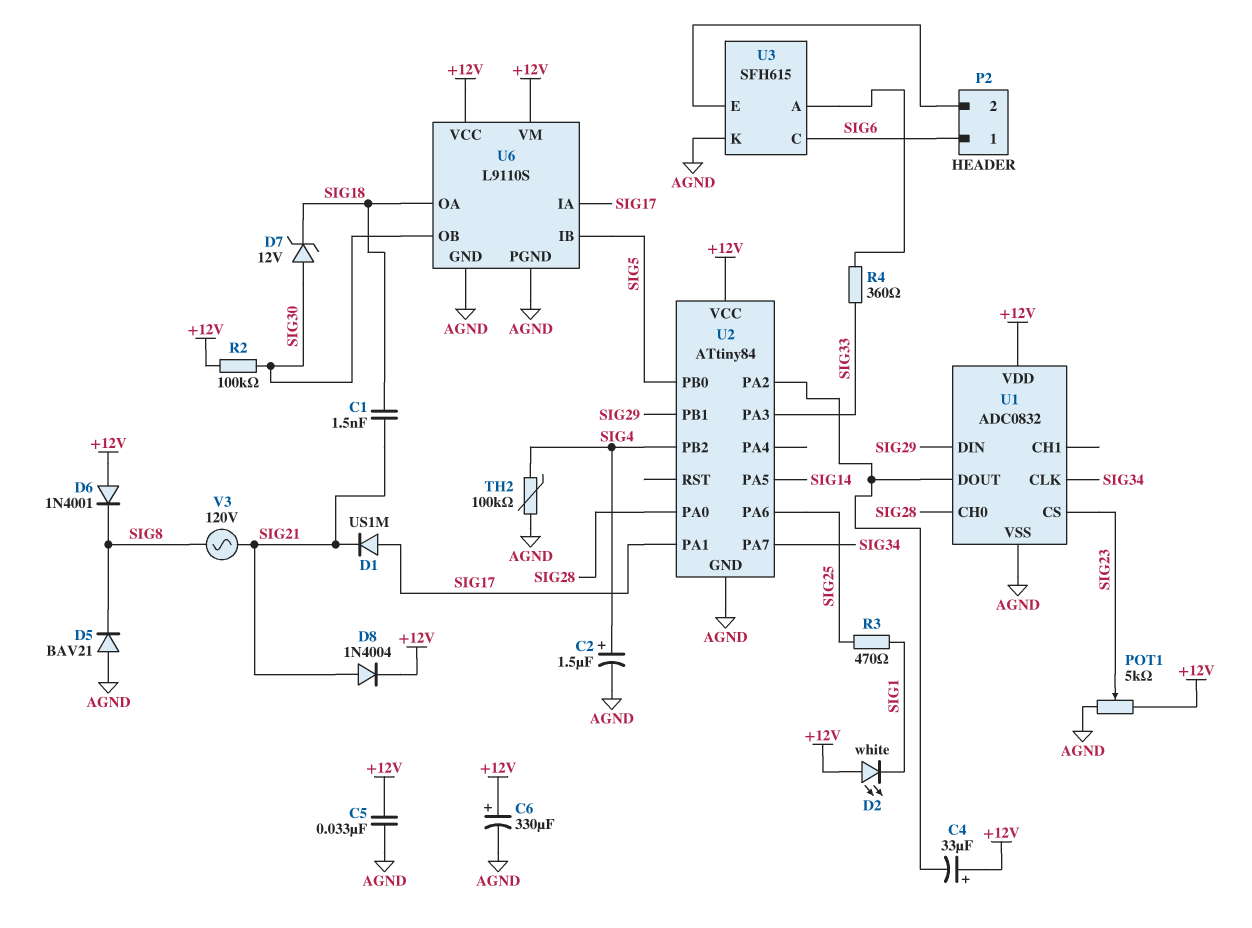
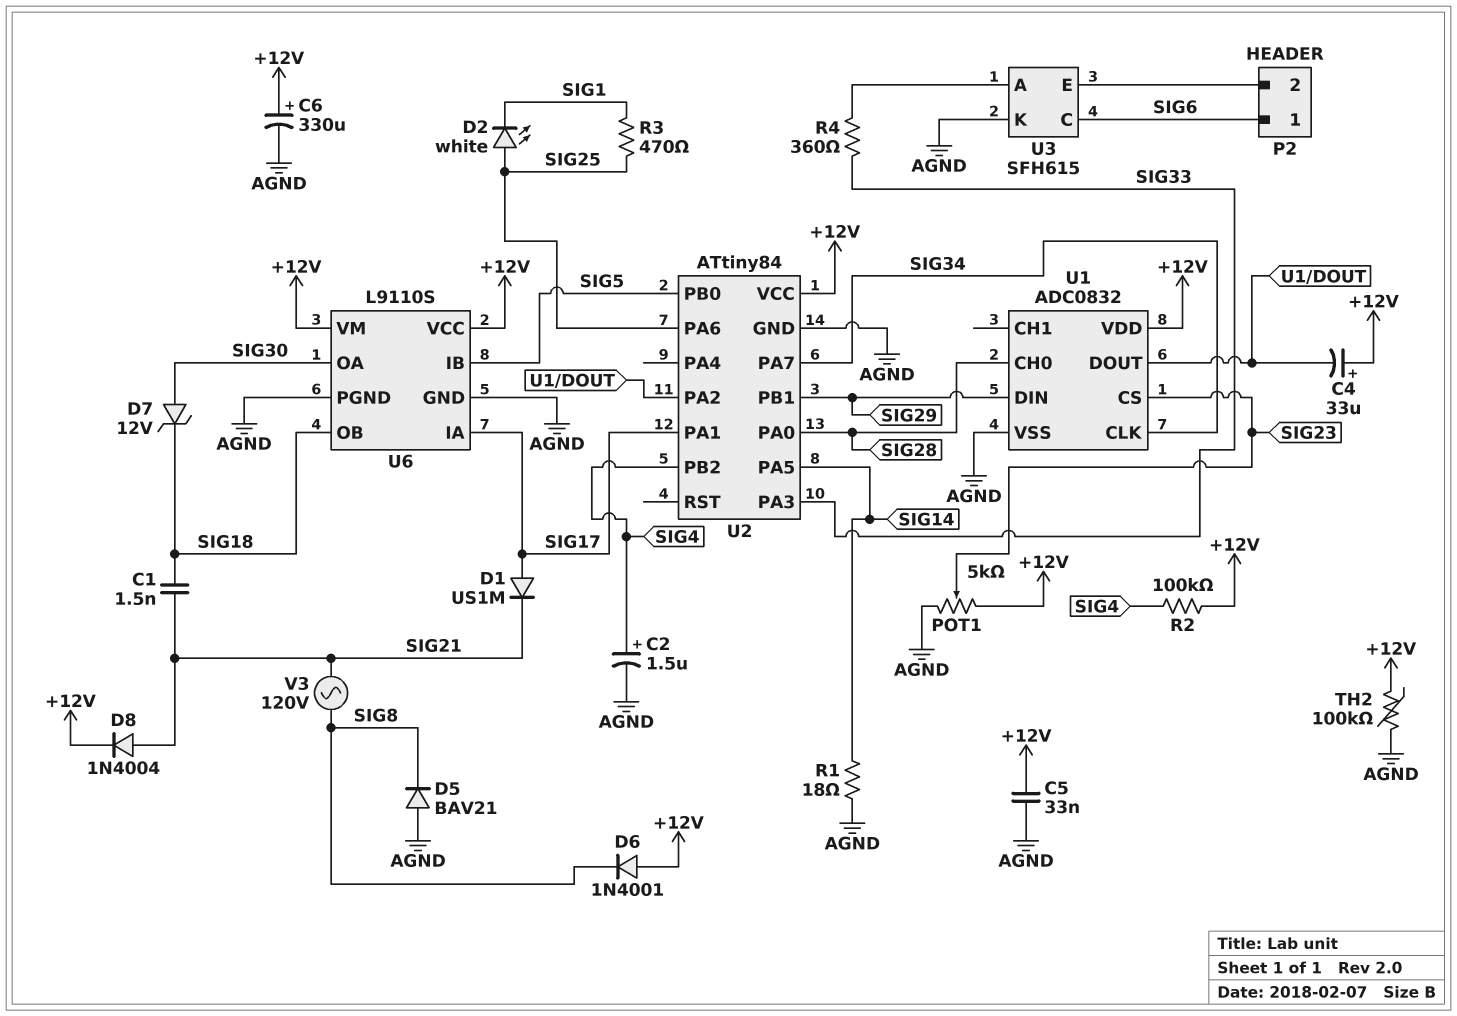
D2: LED white (A +12V, K SIG1) -> LED white (A SIG25, K SIG1)
R1: none -> 18 (AGND, SIG14)
R2: 100k (+12V, SIG30) -> 100k (+12V, SIG4)
TH2: 100k (AGND, SIG4) -> 100k (+12V, AGND)
U6 pin OA: SIG18 -> SIG30
U6 pin OB: SIG30 -> SIG18

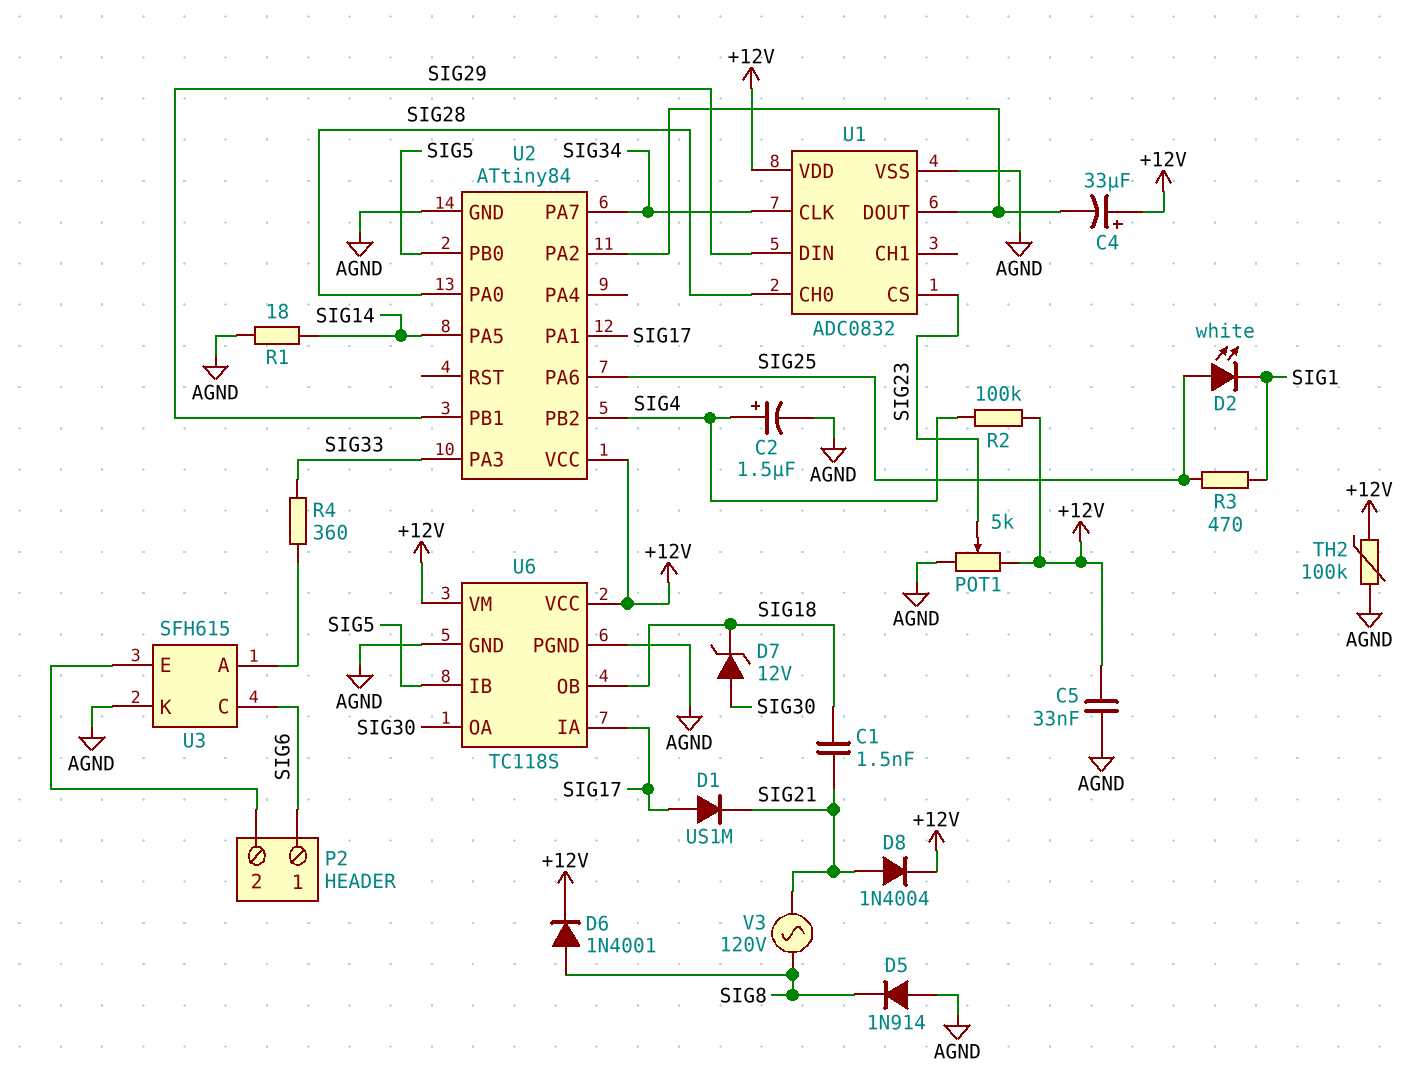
C6: 330uF (plus +12V, minus AGND) -> none
D5: diode BAV21 (A AGND, K SIG8) -> diode 1N914 (A AGND, K SIG8)
D6: diode 1N4001 (A +12V, K SIG8) -> diode 1N4001 (A SIG8, K +12V)
U6: L9110S -> TC118S

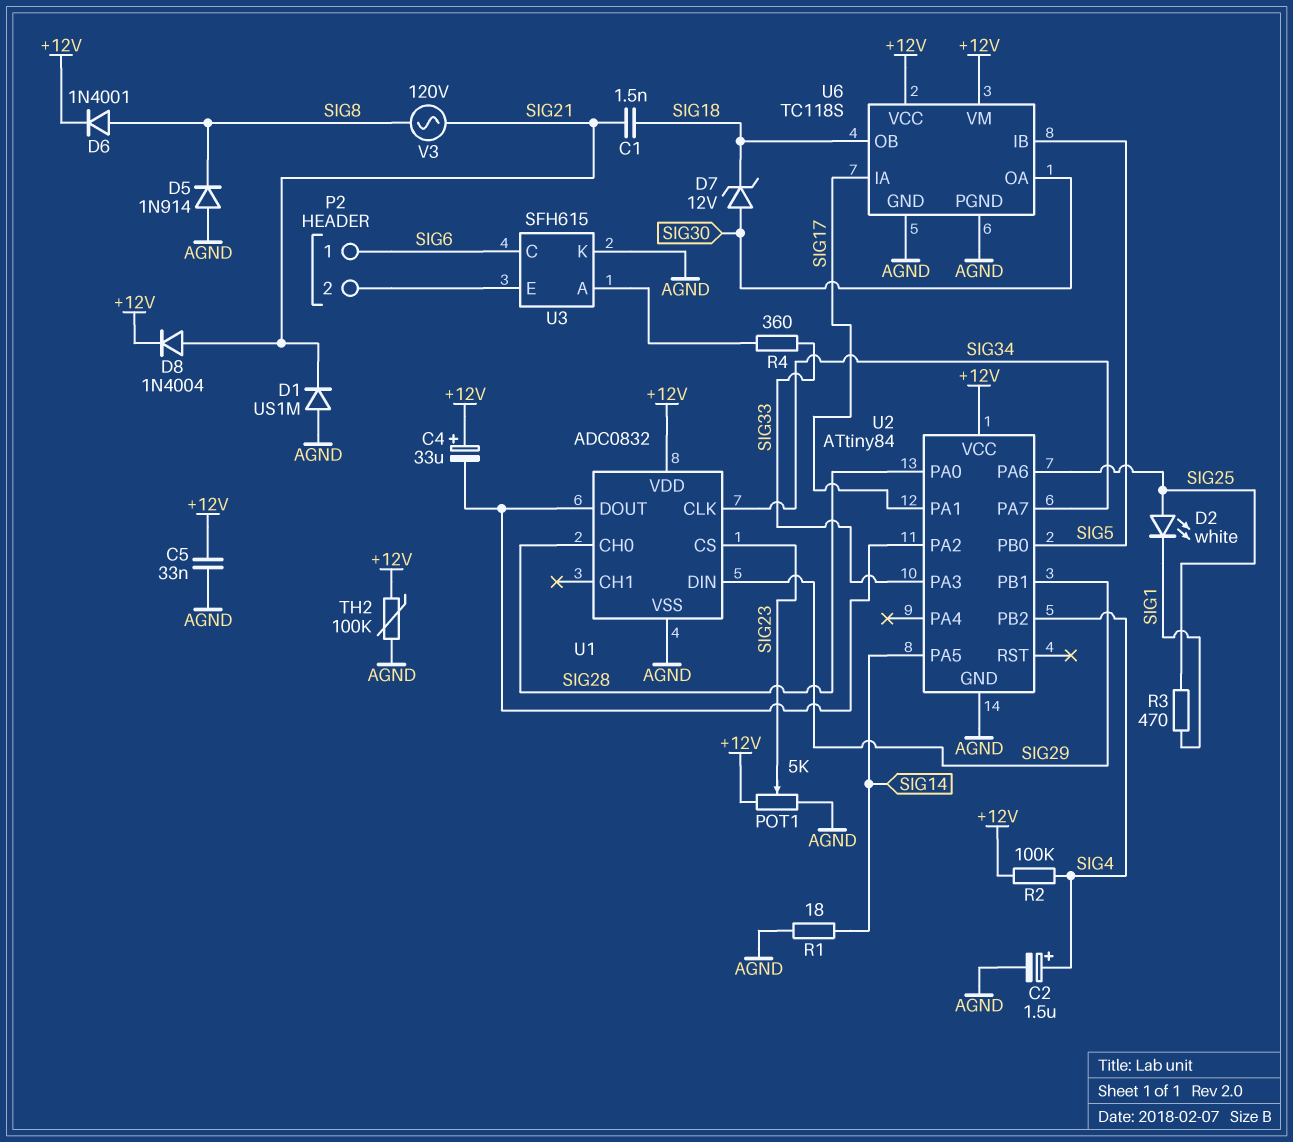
D1: diode US1M (A SIG17, K SIG21) -> diode US1M (A AGND, K SIG21)

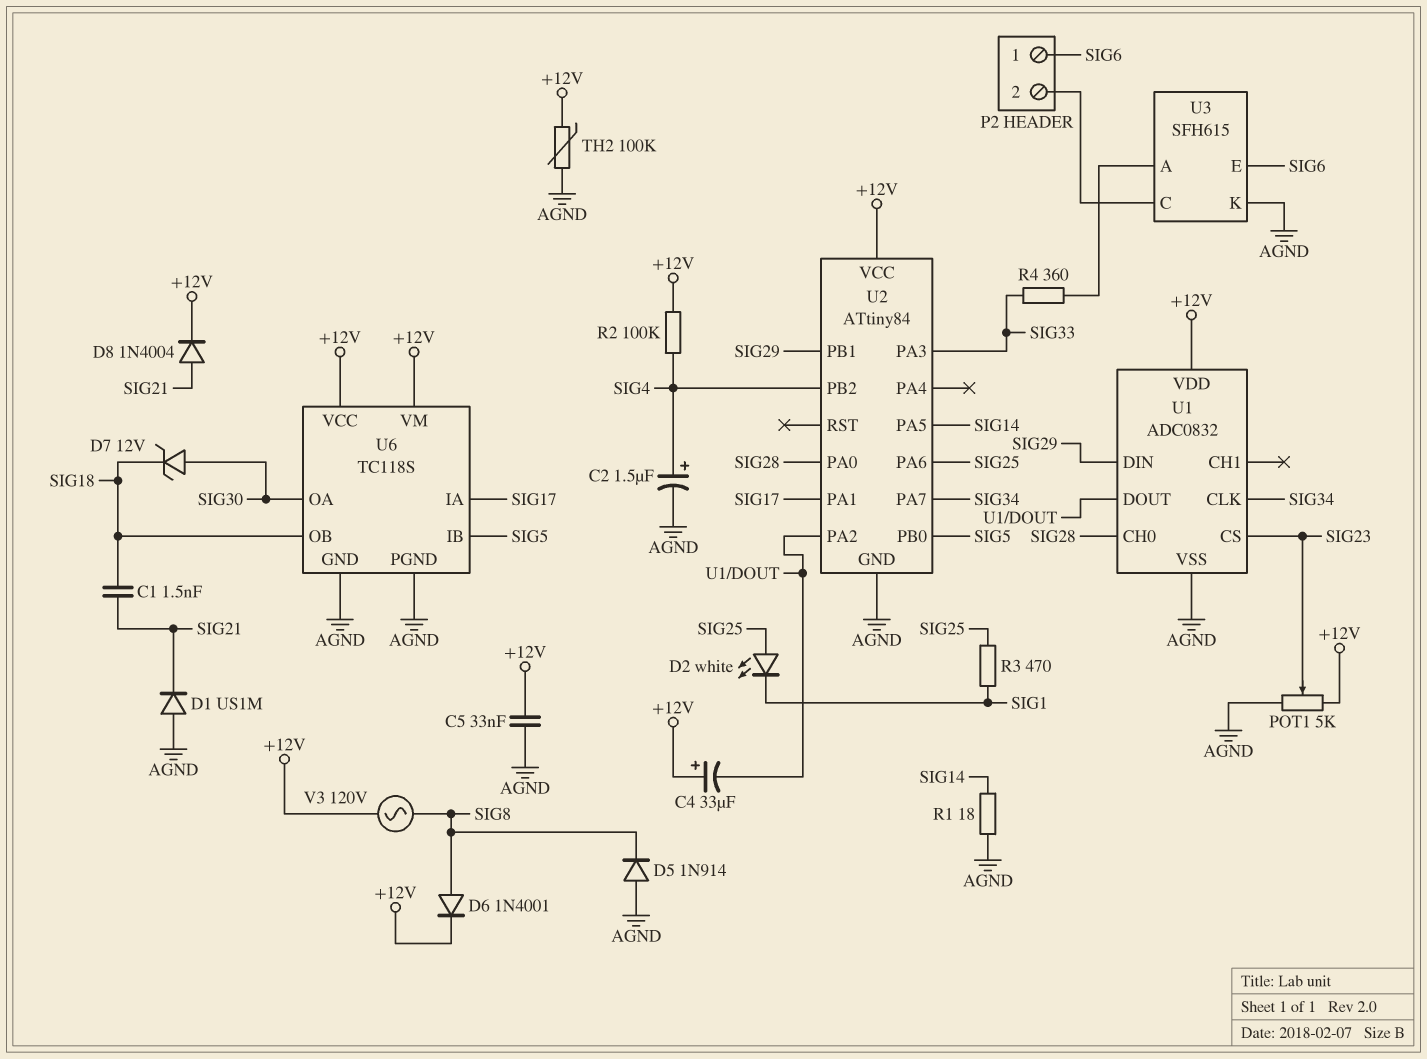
U3 pin C: SIG6 -> P2/2
U3 pin E: P2/2 -> SIG6
V3: AC 120V (SIG8, SIG21) -> AC 120V (+12V, SIG8)

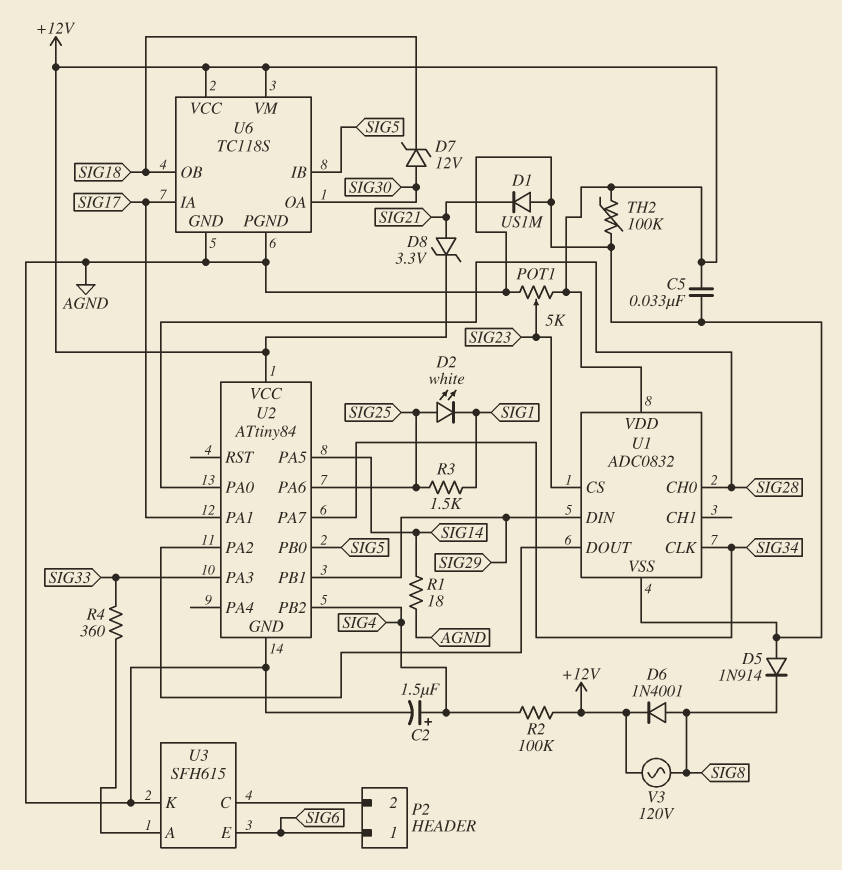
C1: 1.5nF (SIG18, SIG21) -> none
C4: 33uF (plus +12V, minus U1/DOUT) -> none
D8: diode 1N4004 (A SIG21, K +12V) -> zener 3.3V (A SIG21, K +12V)
R3: 470 (SIG1, SIG25) -> 1.5k (SIG1, SIG25)

